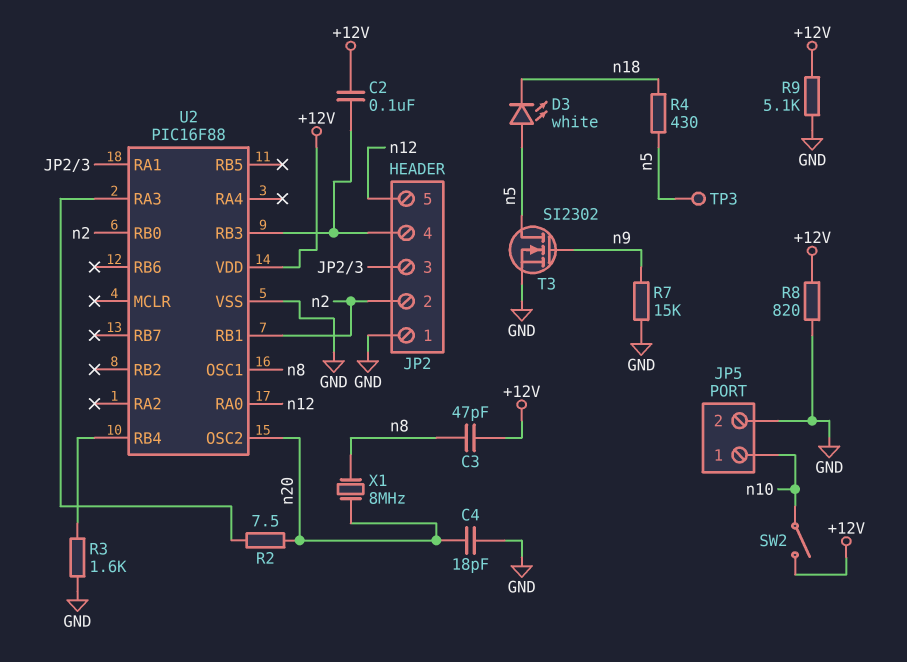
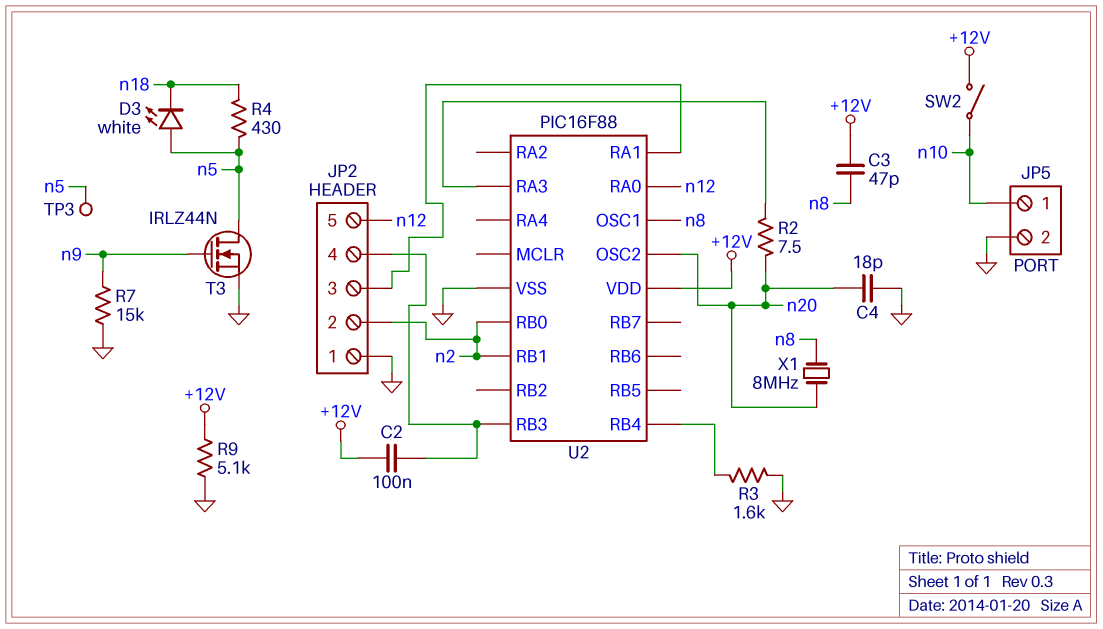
R8: 820 (+12V, GND) -> none
T3: NMOS SI2302 (G n9, D n5, S GND) -> NMOS IRLZ44N (G n9, D n5, S GND)

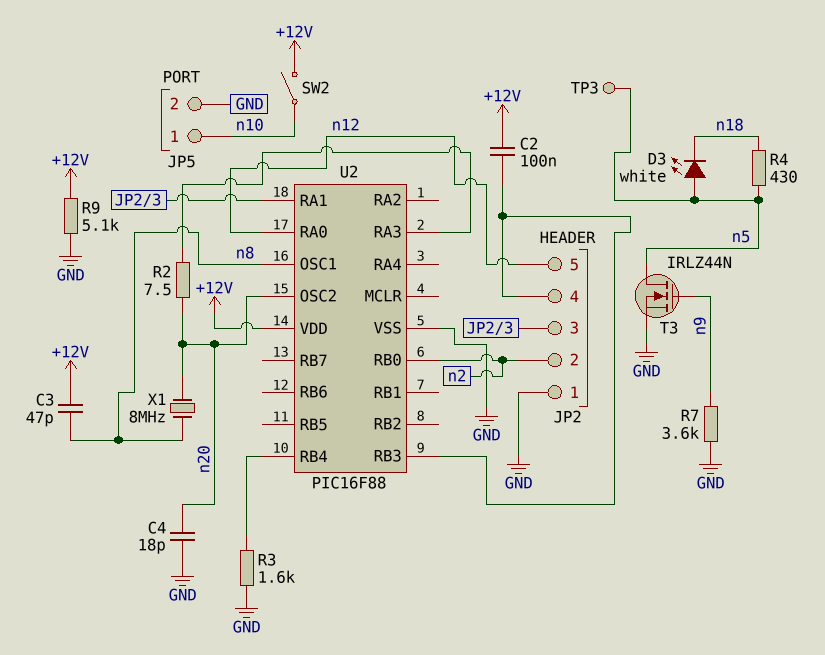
R7: 15k (GND, n9) -> 3.6k (GND, n9)
U2 pin RB1: n2 -> none

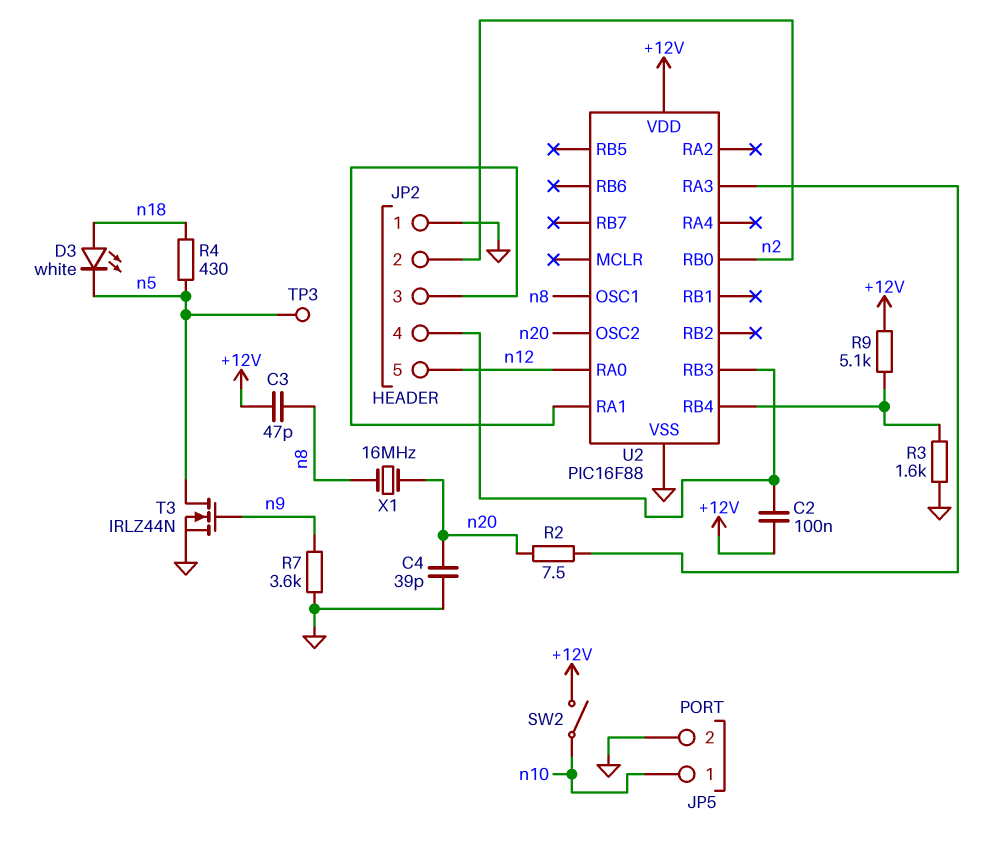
C4: 18pF (GND, n20) -> 39pF (GND, n20)
D3: LED white (A n5, K n18) -> LED white (A n18, K n5)
R9: 5.1k (+12V, GND) -> 5.1k (+12V, U2/RB4)
X1: 8MHz (n8, n20) -> 16MHz (n8, n20)

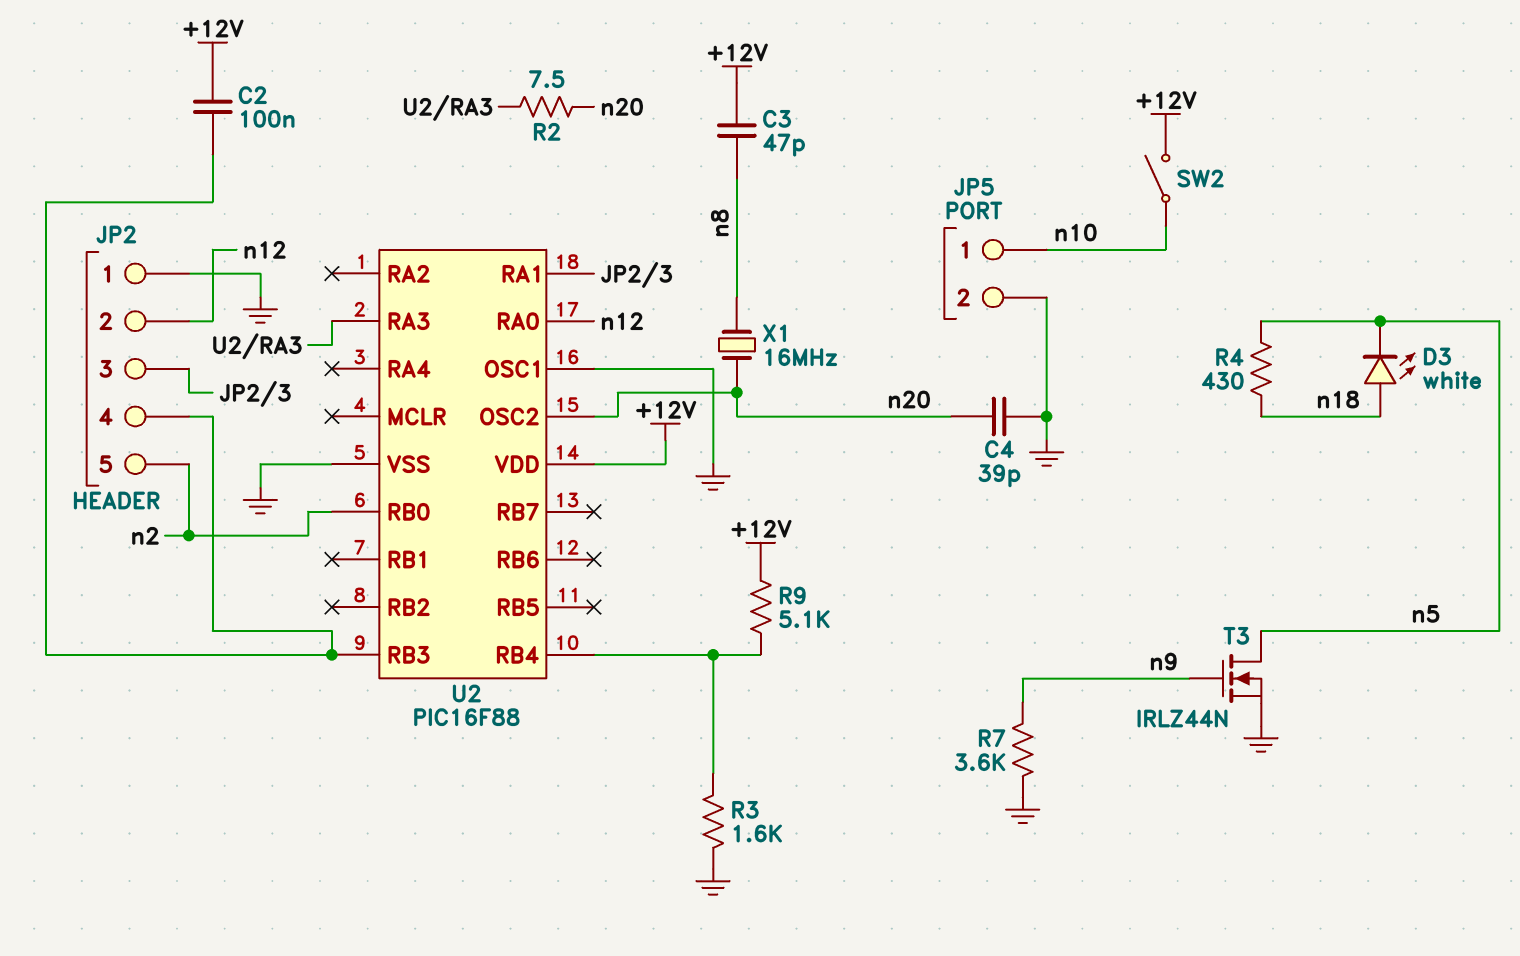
JP2 pin 2: n2 -> n12
JP2 pin 5: n12 -> n2
TP3: test point (n5) -> none
U2 pin OSC1: n8 -> GND

